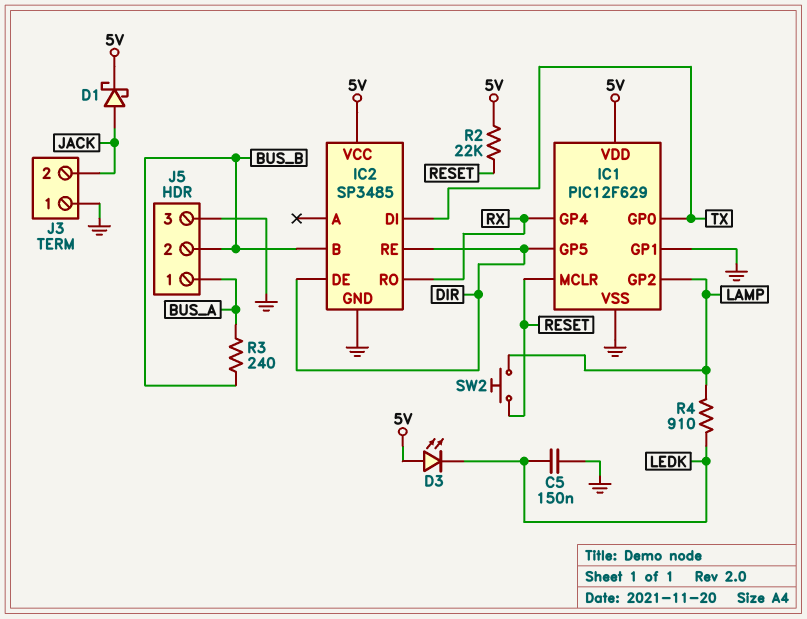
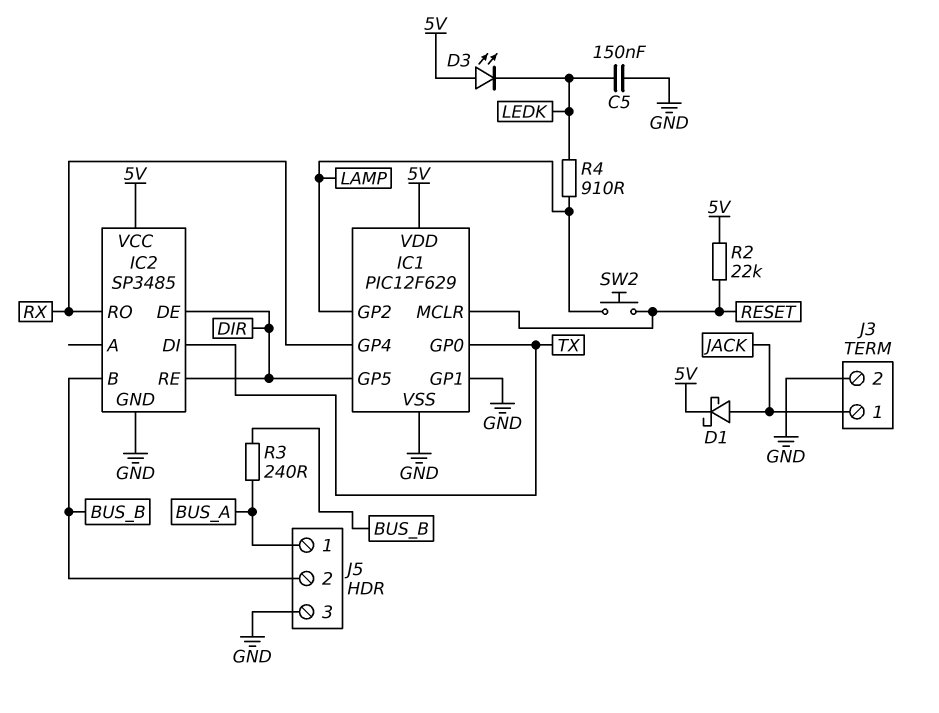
J3 pin 1: GND -> JACK
J3 pin 2: JACK -> GND

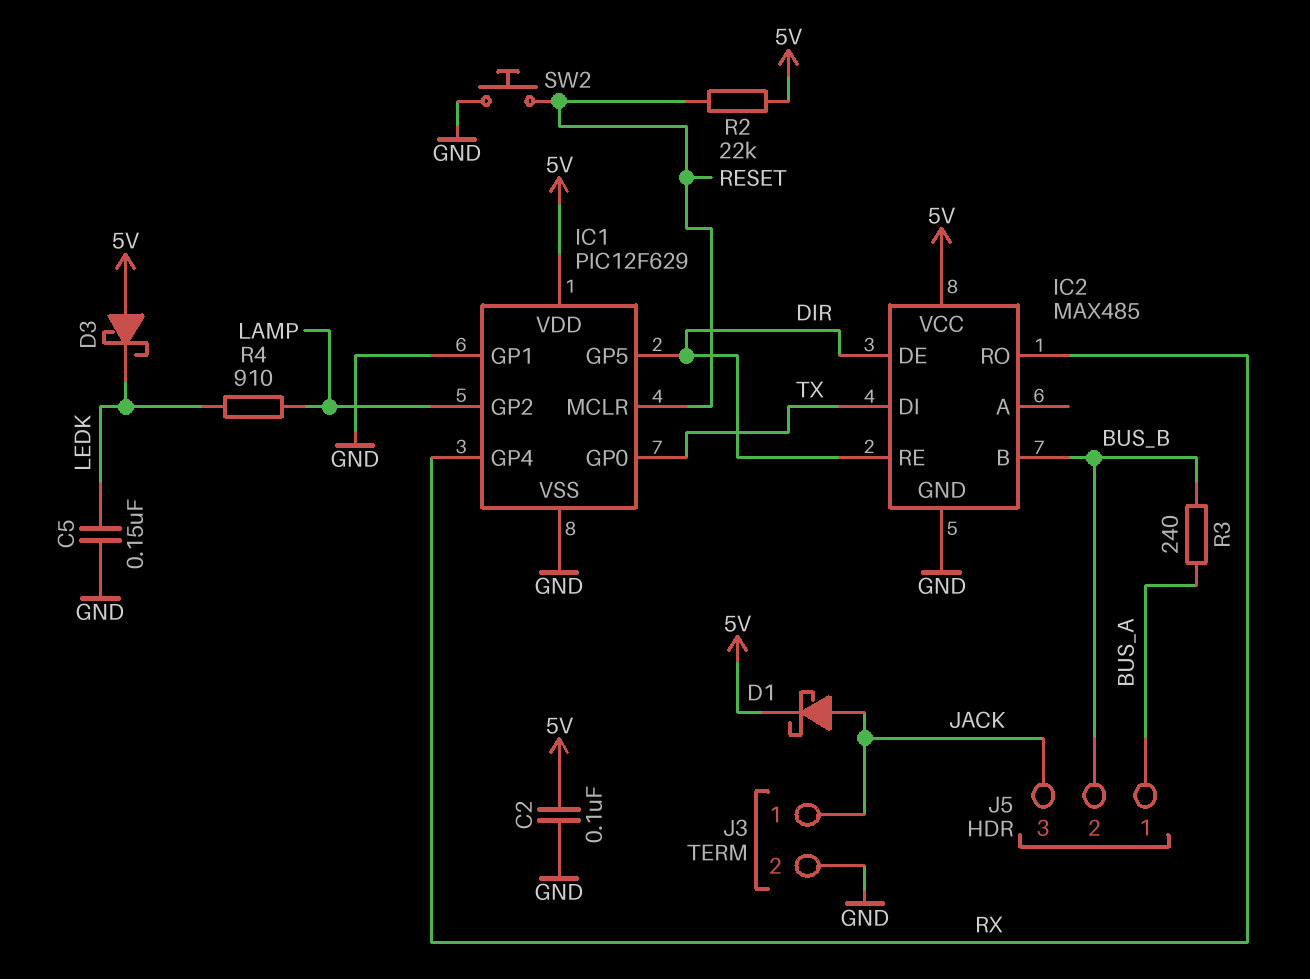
C2: none -> 100nF (5V, GND)
D3: LED (A 5V, K LEDK) -> schottky (A 5V, K LEDK)
IC2: SP3485 -> MAX485
J5 pin 3: GND -> JACK
SW2: button (LAMP, RESET) -> button (GND, RESET)

